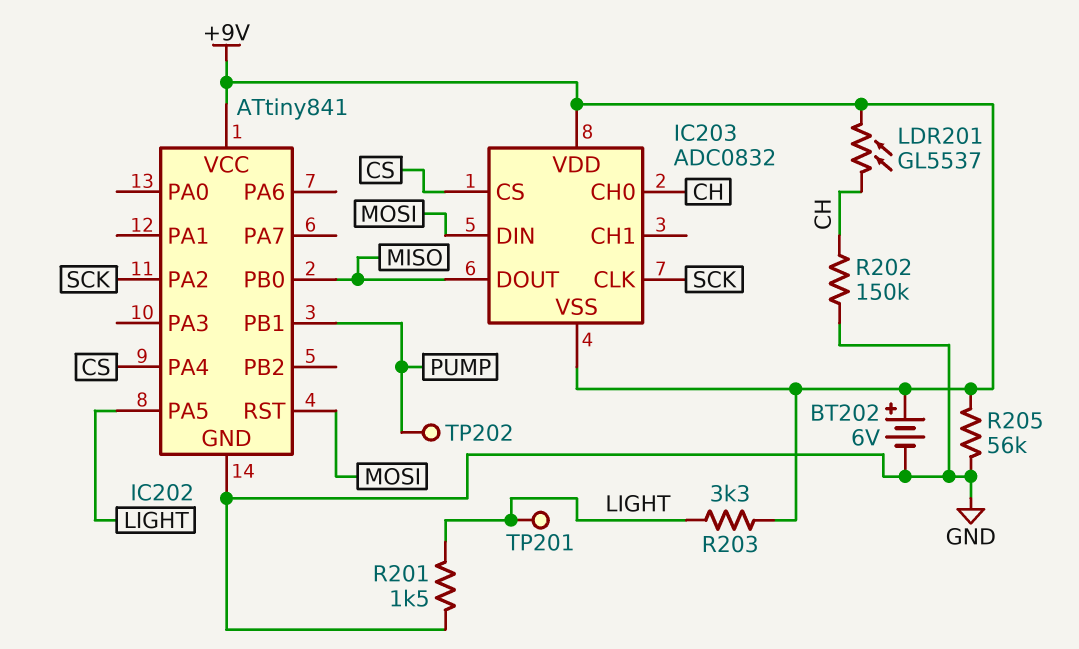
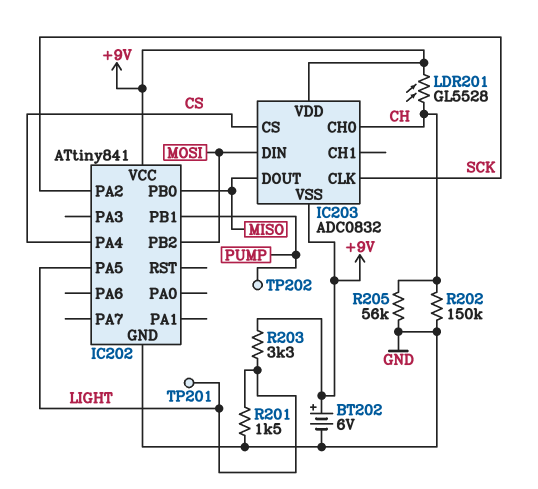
IC202 pin PB2: none -> MOSI
IC202 pin RST: MOSI -> none
LDR201: GL5537 (+9V, CH) -> GL5528 (+9V, CH)
R205: 56k (+9V, GND) -> 56k (CH, GND)

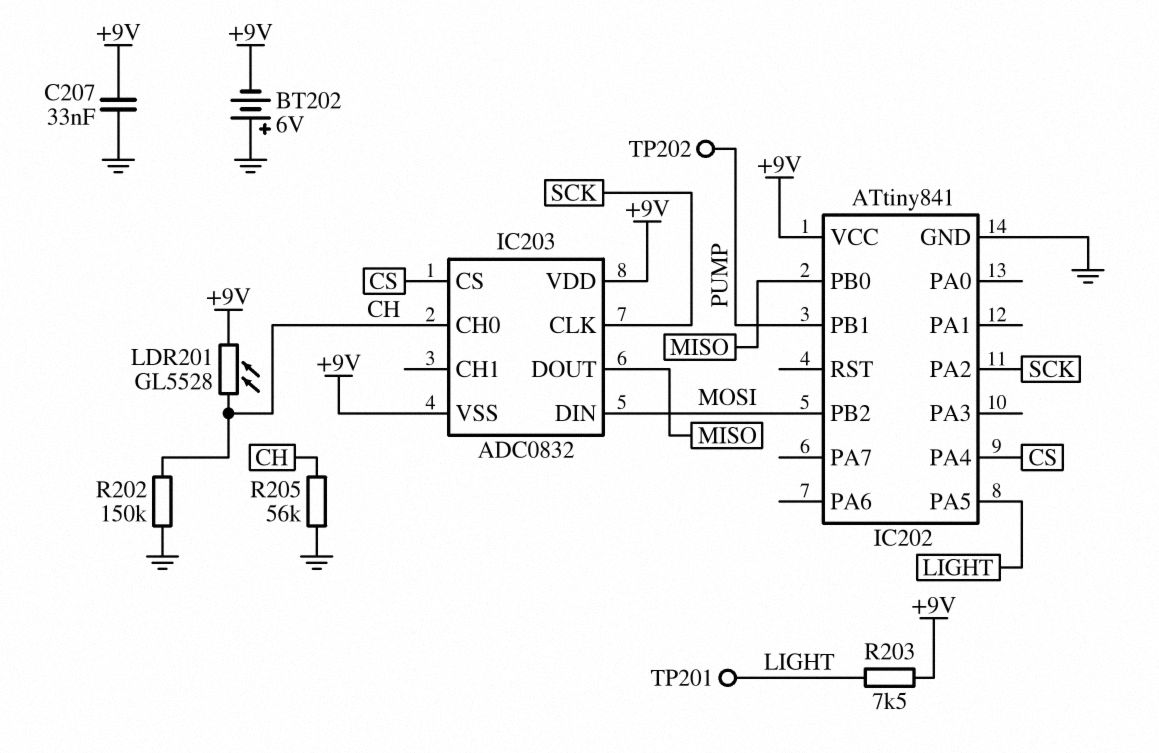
BT202: 6V (plus +9V, minus GND) -> 6V (plus GND, minus +9V)
C207: none -> 33nF (+9V, GND)
R201: 1.5k (GND, LIGHT) -> none
R203: 3.3k (+9V, LIGHT) -> 7.5k (+9V, LIGHT)

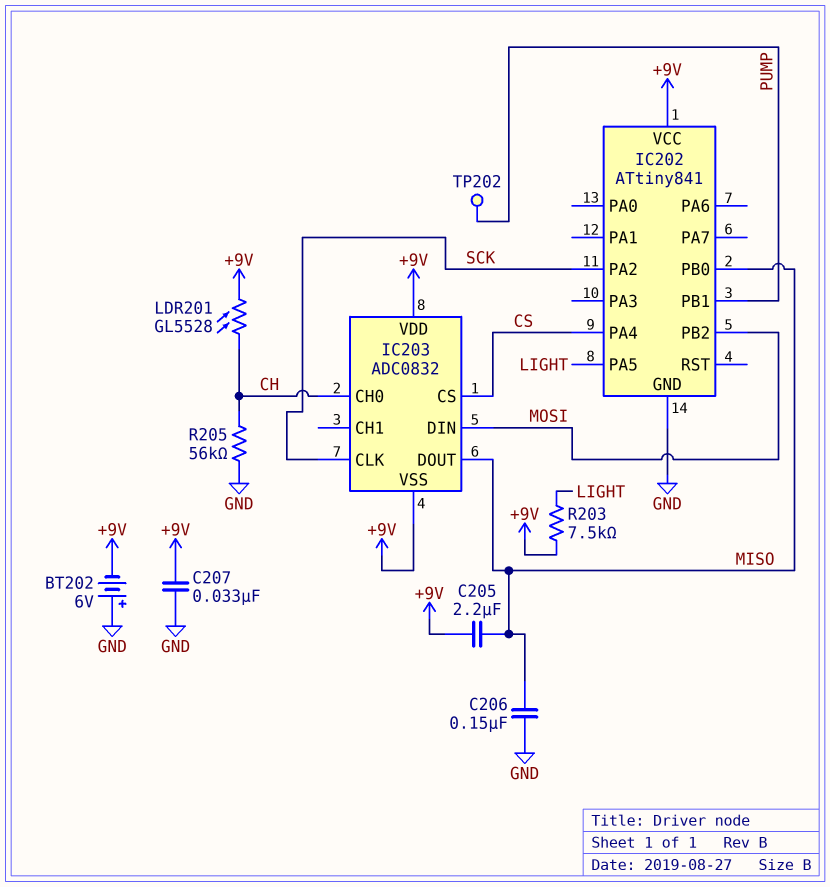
C205: none -> 2.2uF (+9V, MISO)
C206: none -> 150nF (GND, MISO)
R202: 150k (CH, GND) -> none
TP201: test point (LIGHT) -> none

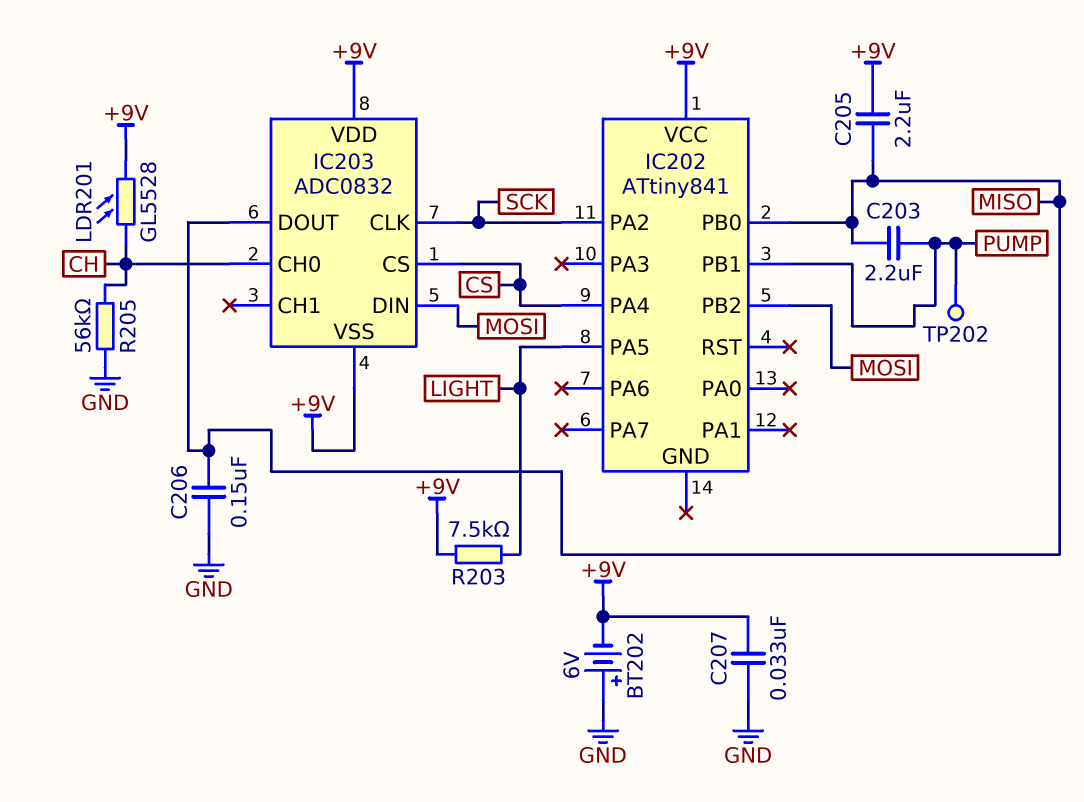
C203: none -> 2.2uF (MISO, PUMP)
IC202 pin GND: GND -> none

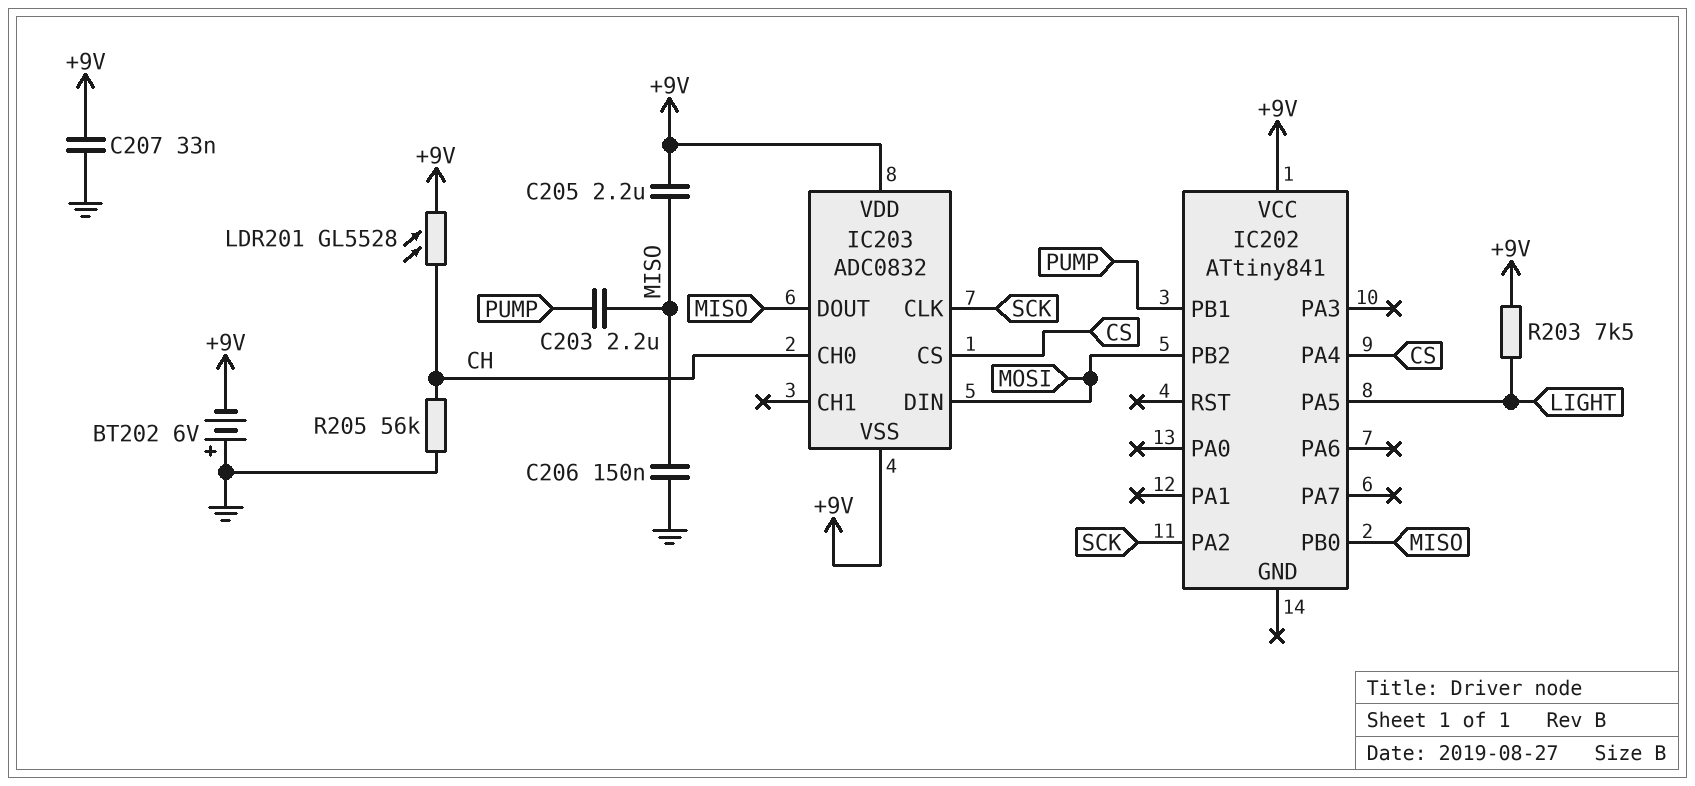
TP202: test point (PUMP) -> none

